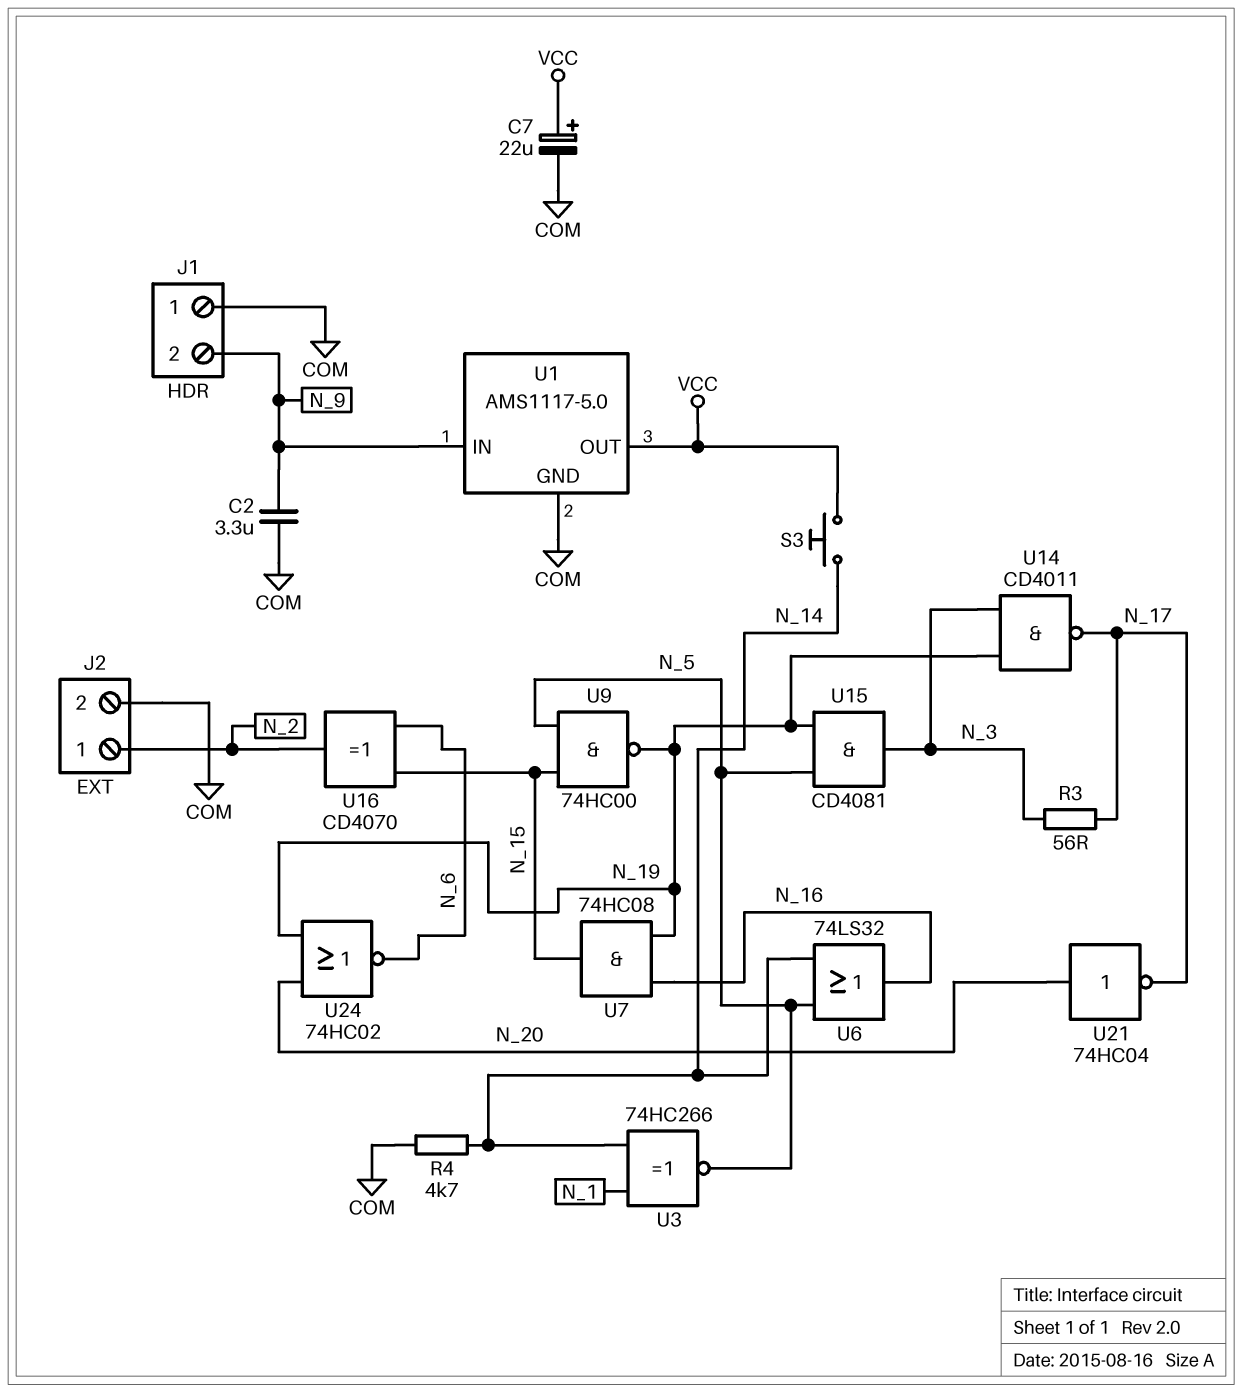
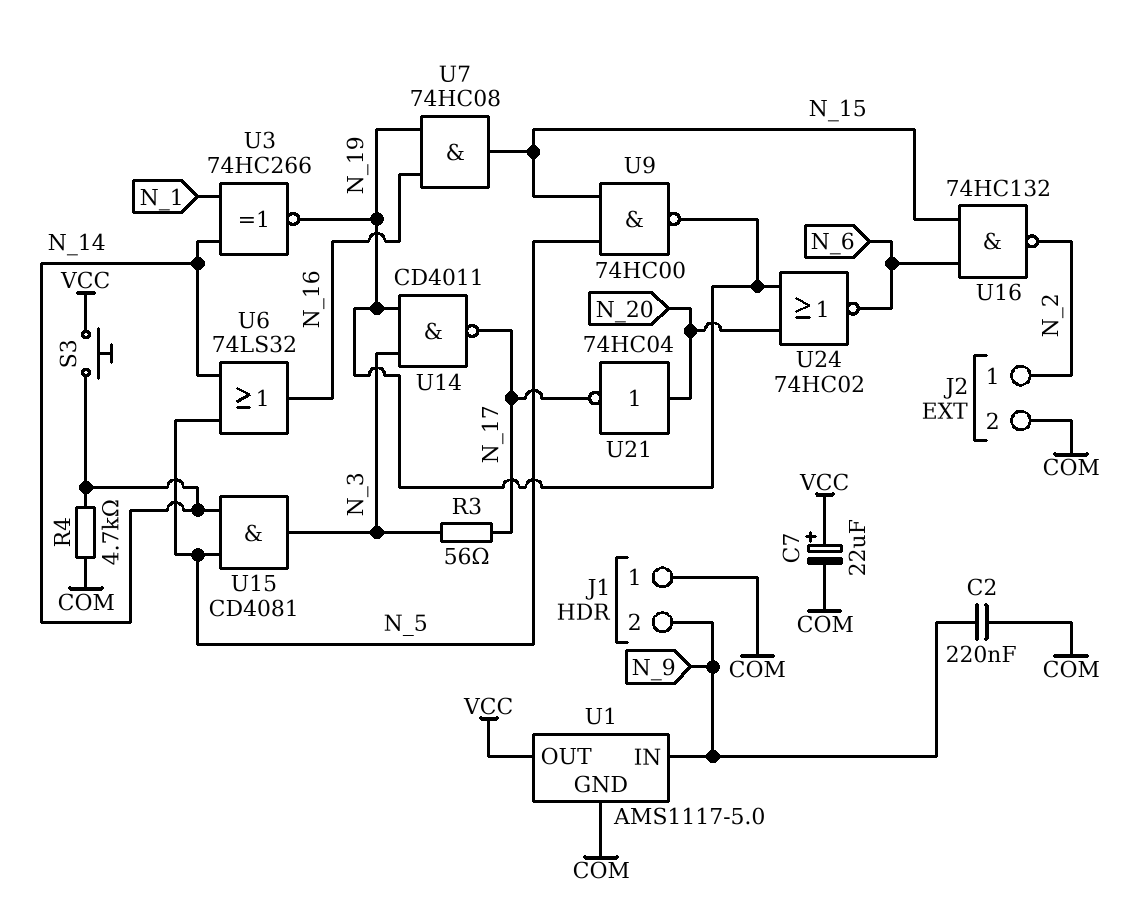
C2: 3.3uF (COM, N_9) -> 220nF (COM, N_9)
U3: XNOR 74HC266 (in N_1, in N_14, out N_5) -> XNOR 74HC266 (in N_1, in N_14, out N_19)
U15: AND CD4081 (in N_5, in N_19, out N_3) -> AND CD4081 (in N_5, in N_14, out N_3)
U16: XOR CD4070 (in N_6, in N_15, out N_2) -> NAND 74HC132 (in N_6, in N_15, out N_2)

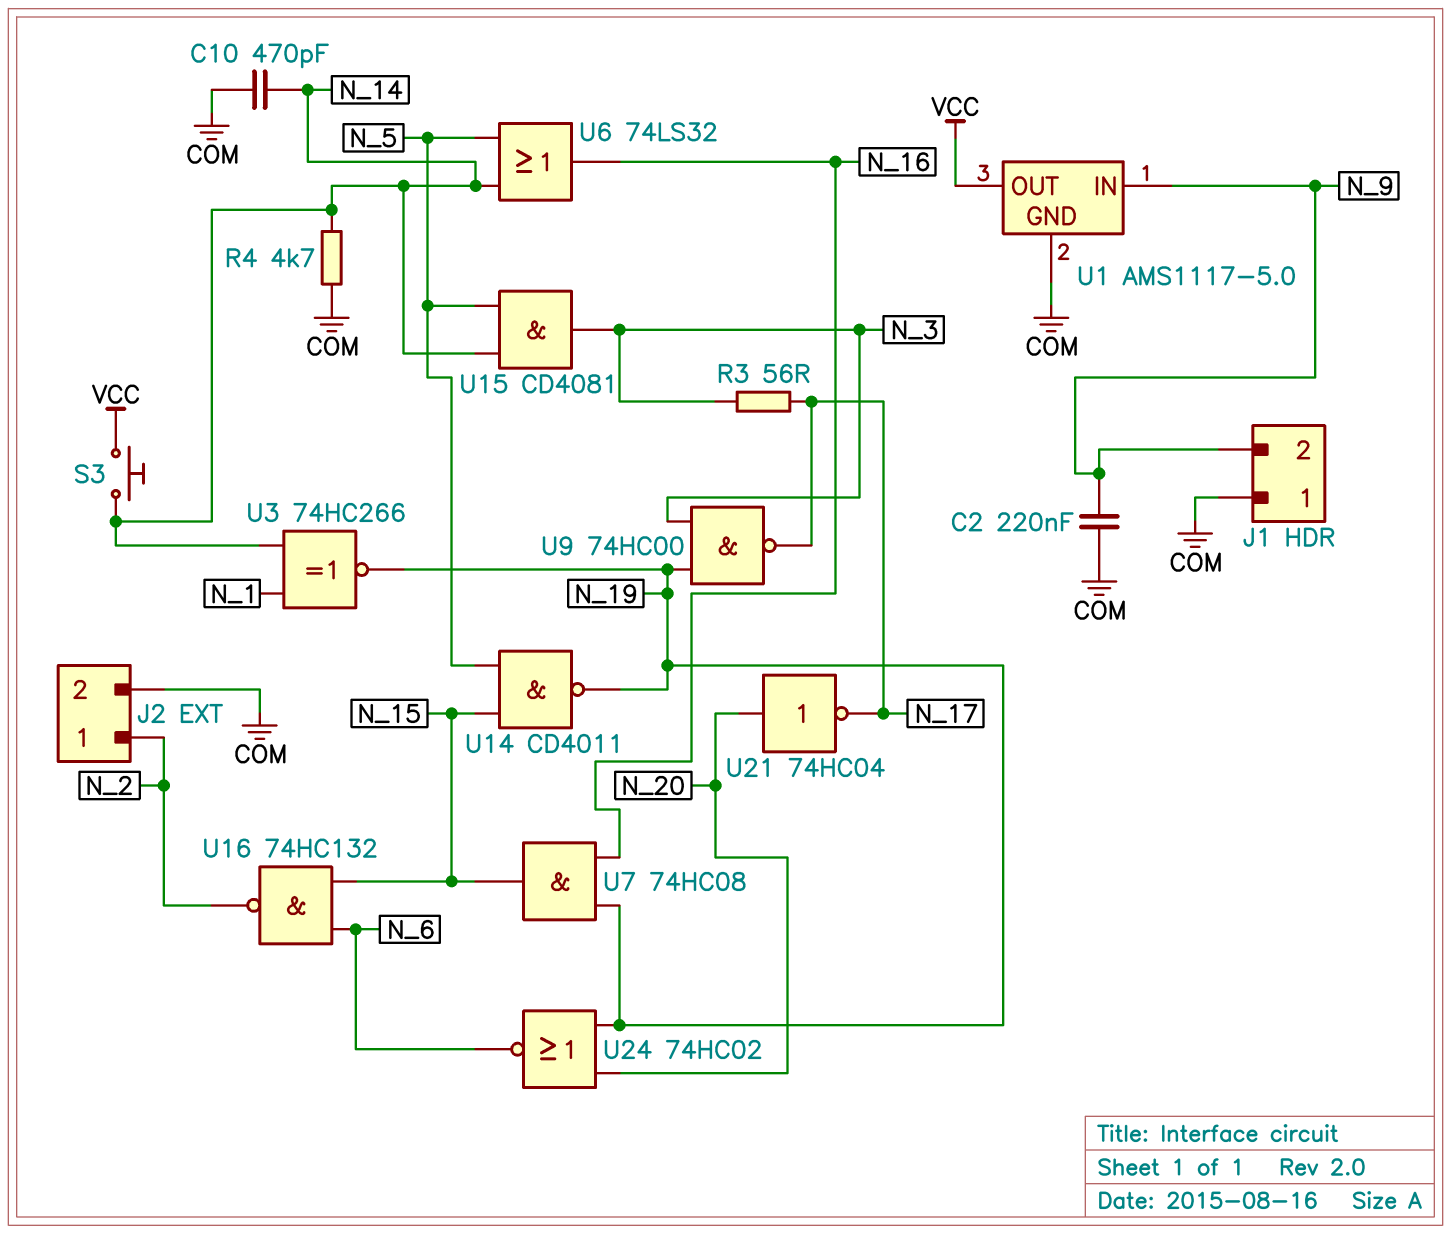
C7: 22uF (plus VCC, minus COM) -> none
C10: none -> 470pF (COM, N_14)
U9: NAND 74HC00 (in N_5, in N_15, out N_19) -> NAND 74HC00 (in N_3, in N_19, out N_17)
U14: NAND CD4011 (in N_3, in N_19, out N_17) -> NAND CD4011 (in N_5, in N_15, out N_19)

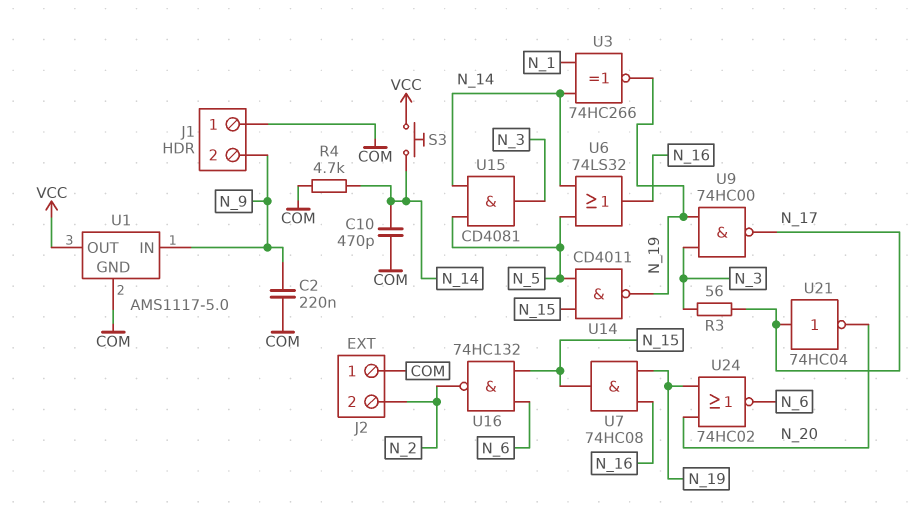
J2 pin 1: N_2 -> COM
J2 pin 2: COM -> N_2
U21: NOT 74HC04 (in N_20, out N_17) -> NOT 74HC04 (in N_17, out N_20)

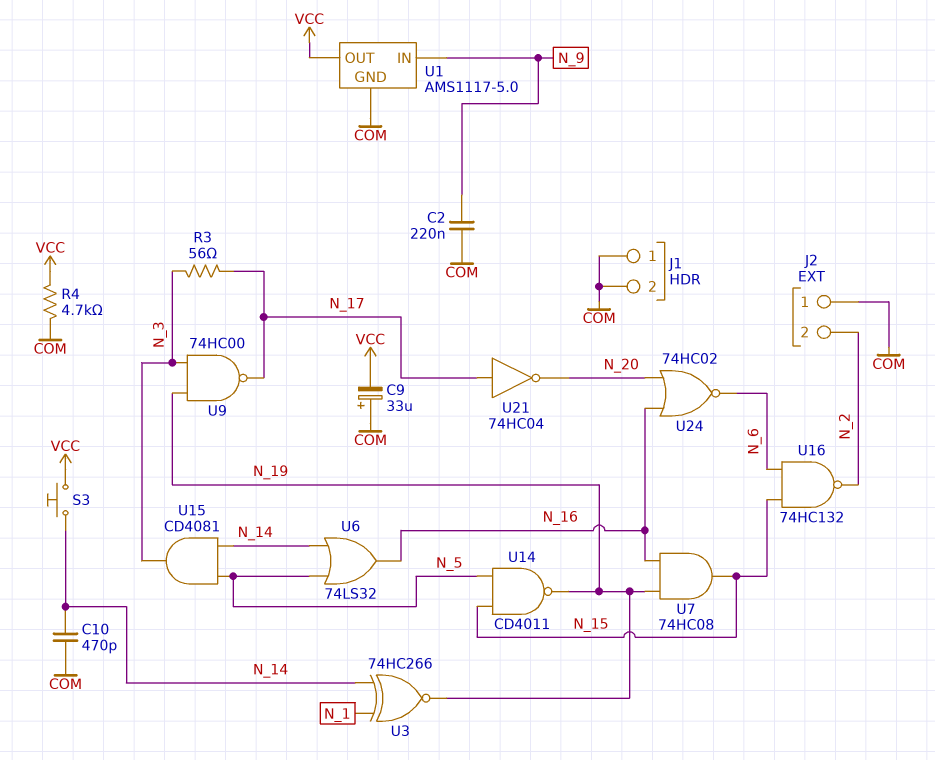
C9: none -> 33uF (plus COM, minus VCC)
J1 pin 2: N_9 -> COM
R4: 4.7k (COM, N_14) -> 4.7k (COM, VCC)
U24: NOR 74HC02 (in N_19, in N_20, out N_6) -> NOR 74HC02 (in N_16, in N_20, out N_6)

